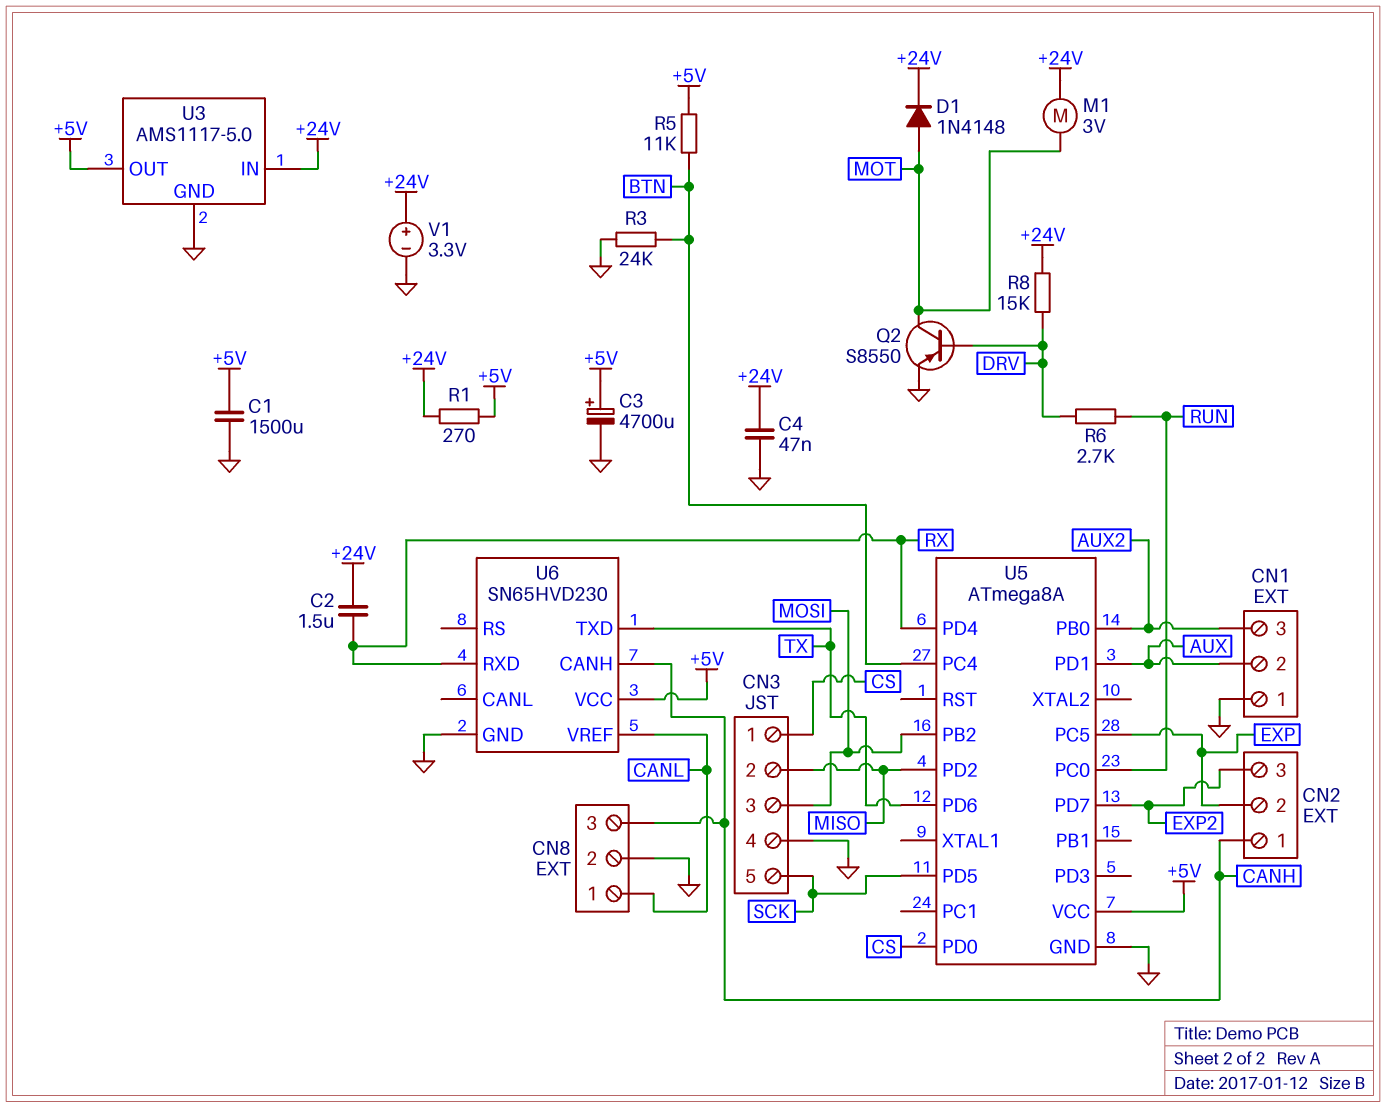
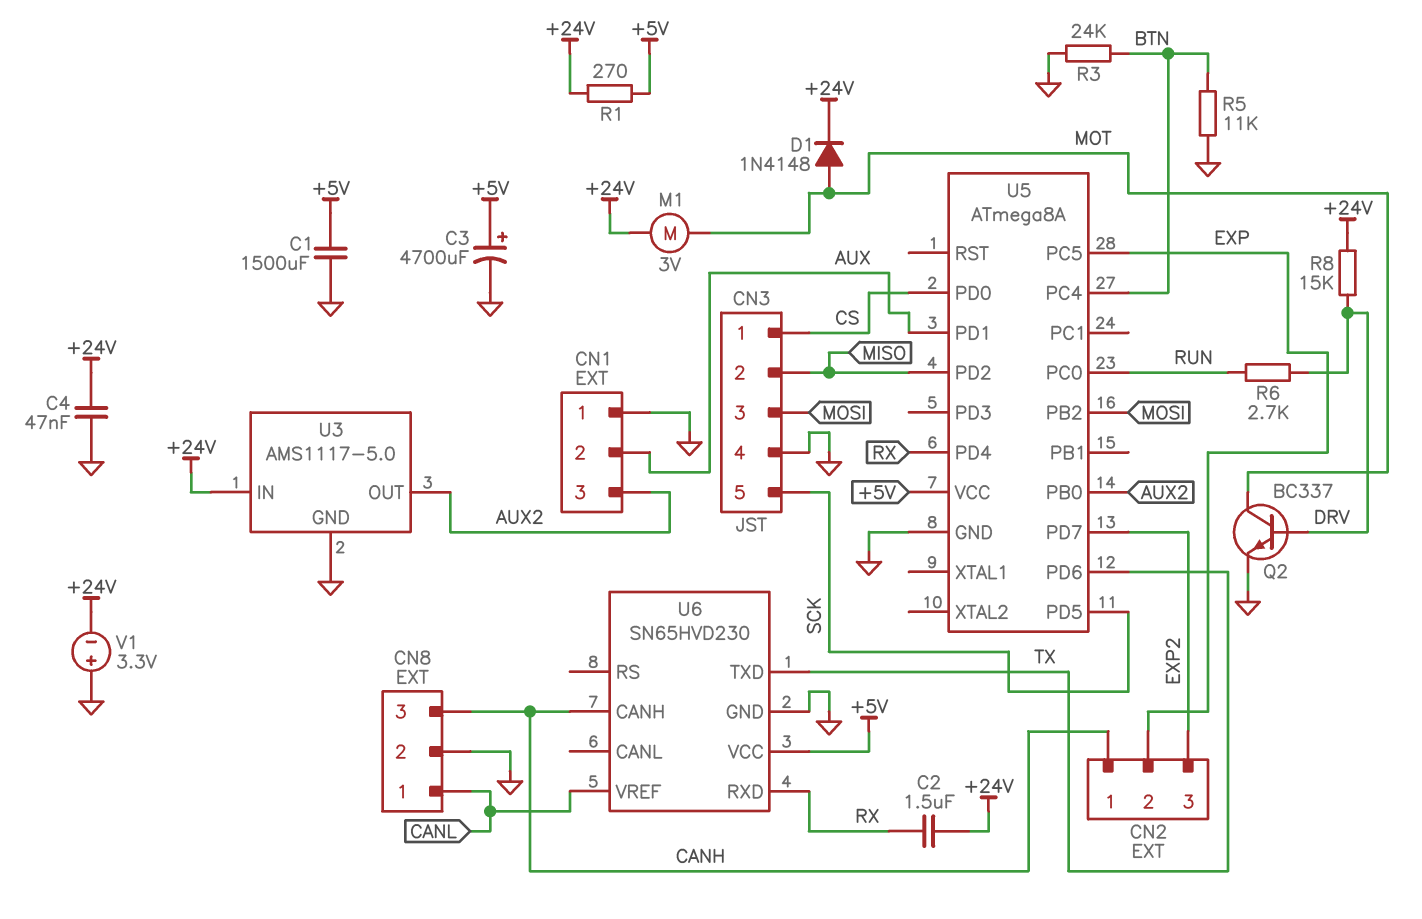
Q2: PNP S8550 (B DRV, C MOT, E GND) -> NPN BC337 (B DRV, C MOT, E GND)
R5: 11k (+5V, BTN) -> 11k (BTN, GND)
U3 pin OUT: +5V -> AUX2
V1: 3.3V (plus +24V, minus GND) -> 3.3V (plus GND, minus +24V)

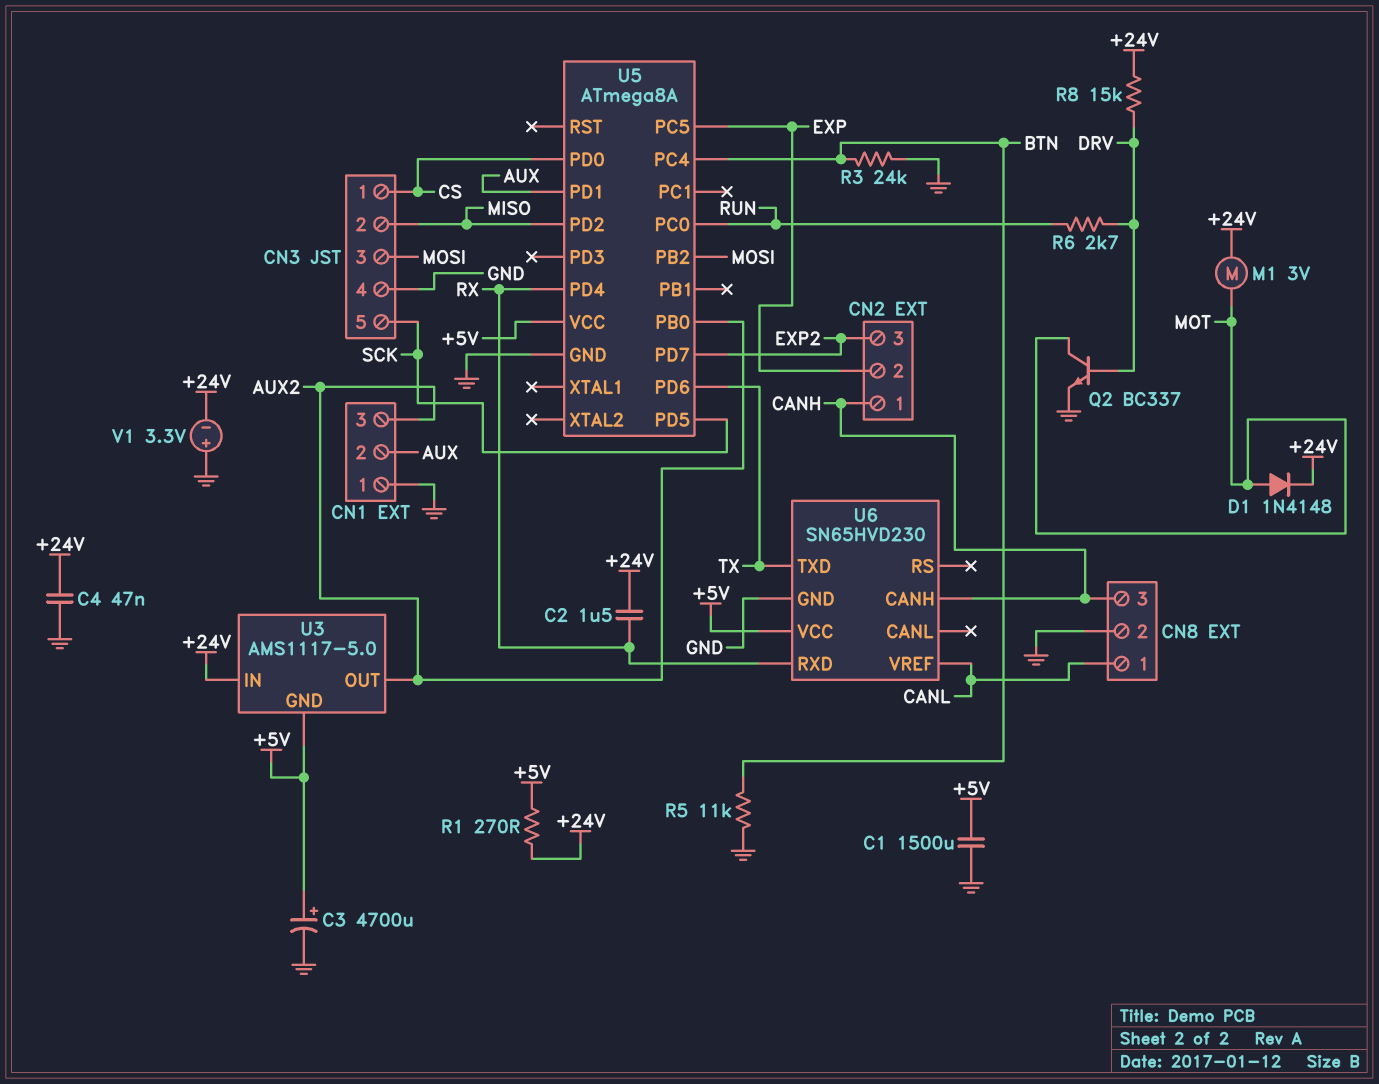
U3 pin GND: GND -> +5V

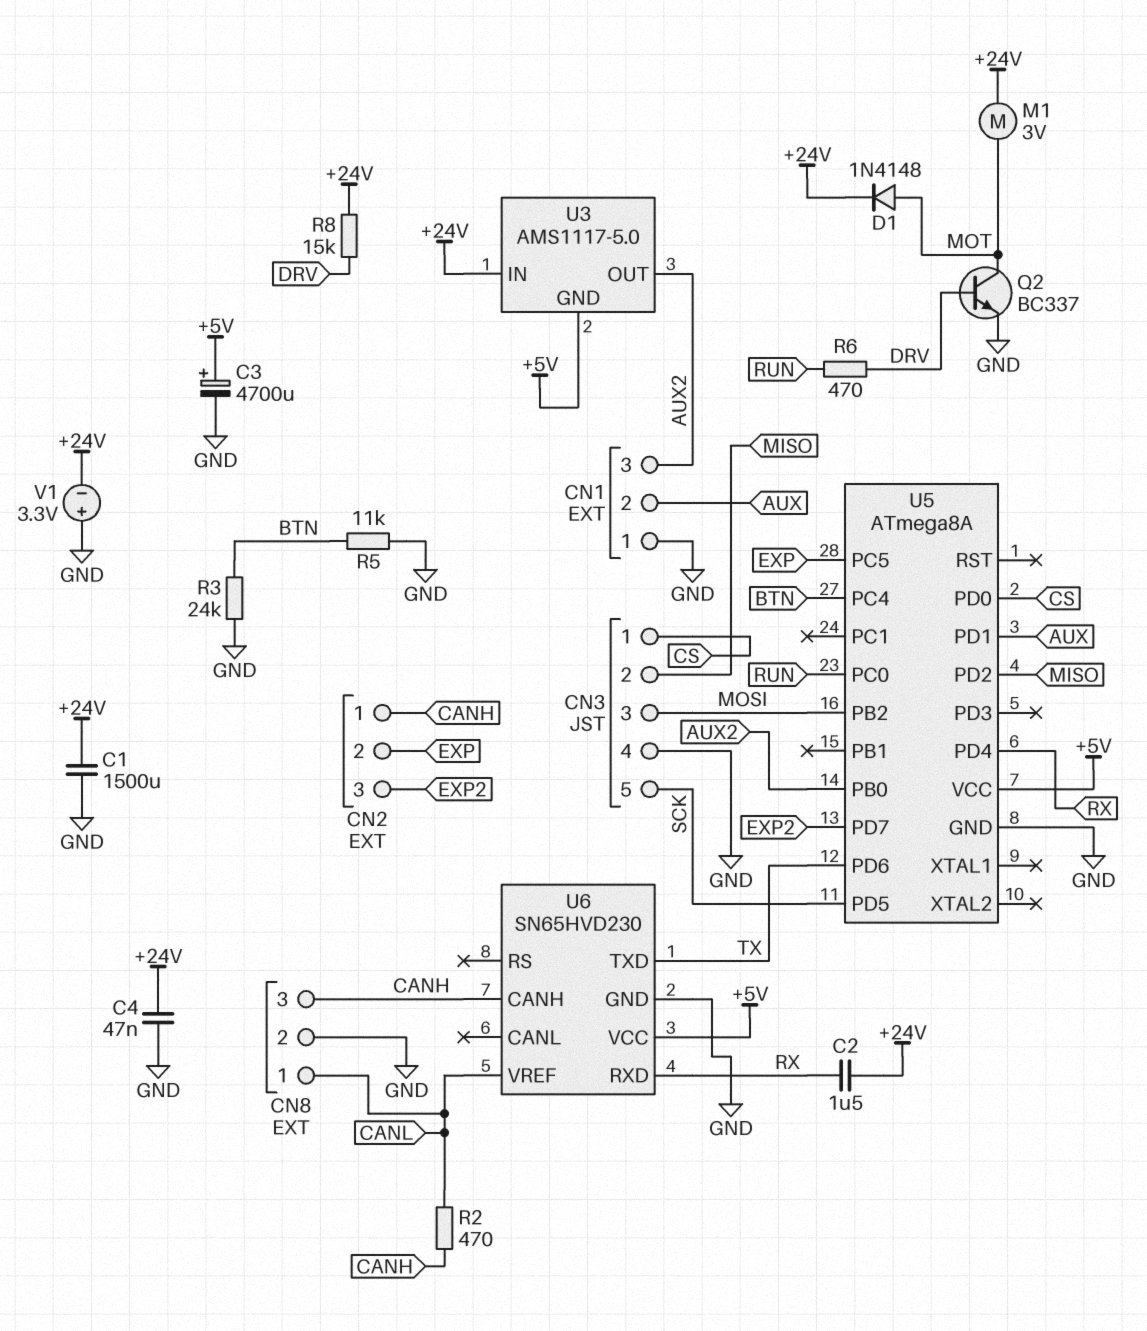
C1: 1500uF (+5V, GND) -> 1500uF (+24V, GND)
R1: 270 (+5V, +24V) -> none
R2: none -> 470 (CANH, CANL)
R6: 2.7k (DRV, RUN) -> 470 (DRV, RUN)

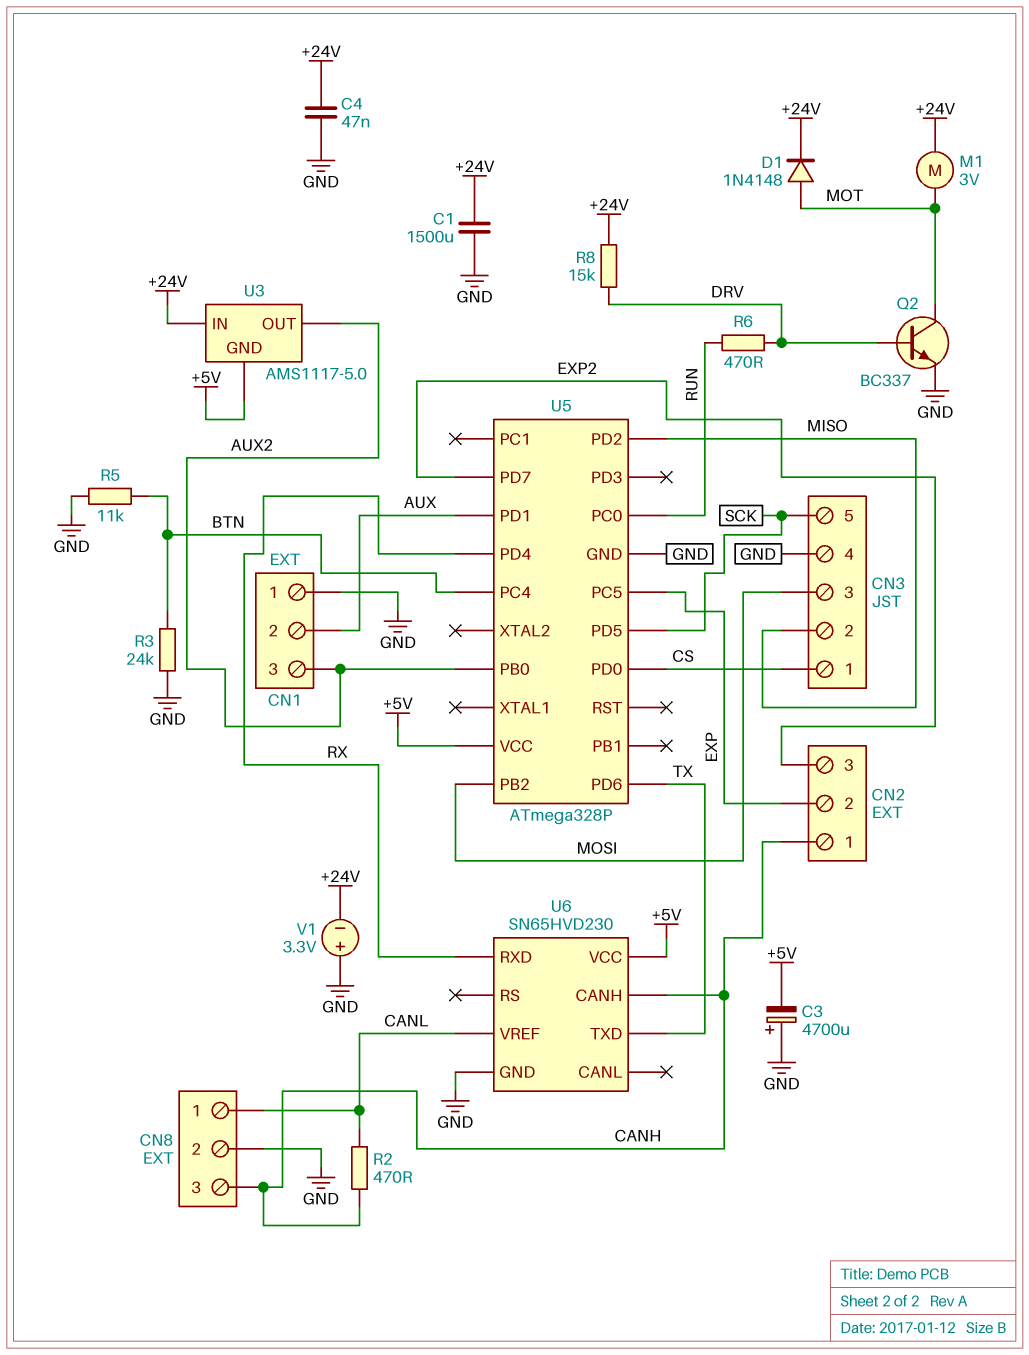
C2: 1.5uF (+24V, RX) -> none
C3: 4700uF (plus +5V, minus GND) -> 4700uF (plus GND, minus +5V)
U5: ATmega8A -> ATmega328P

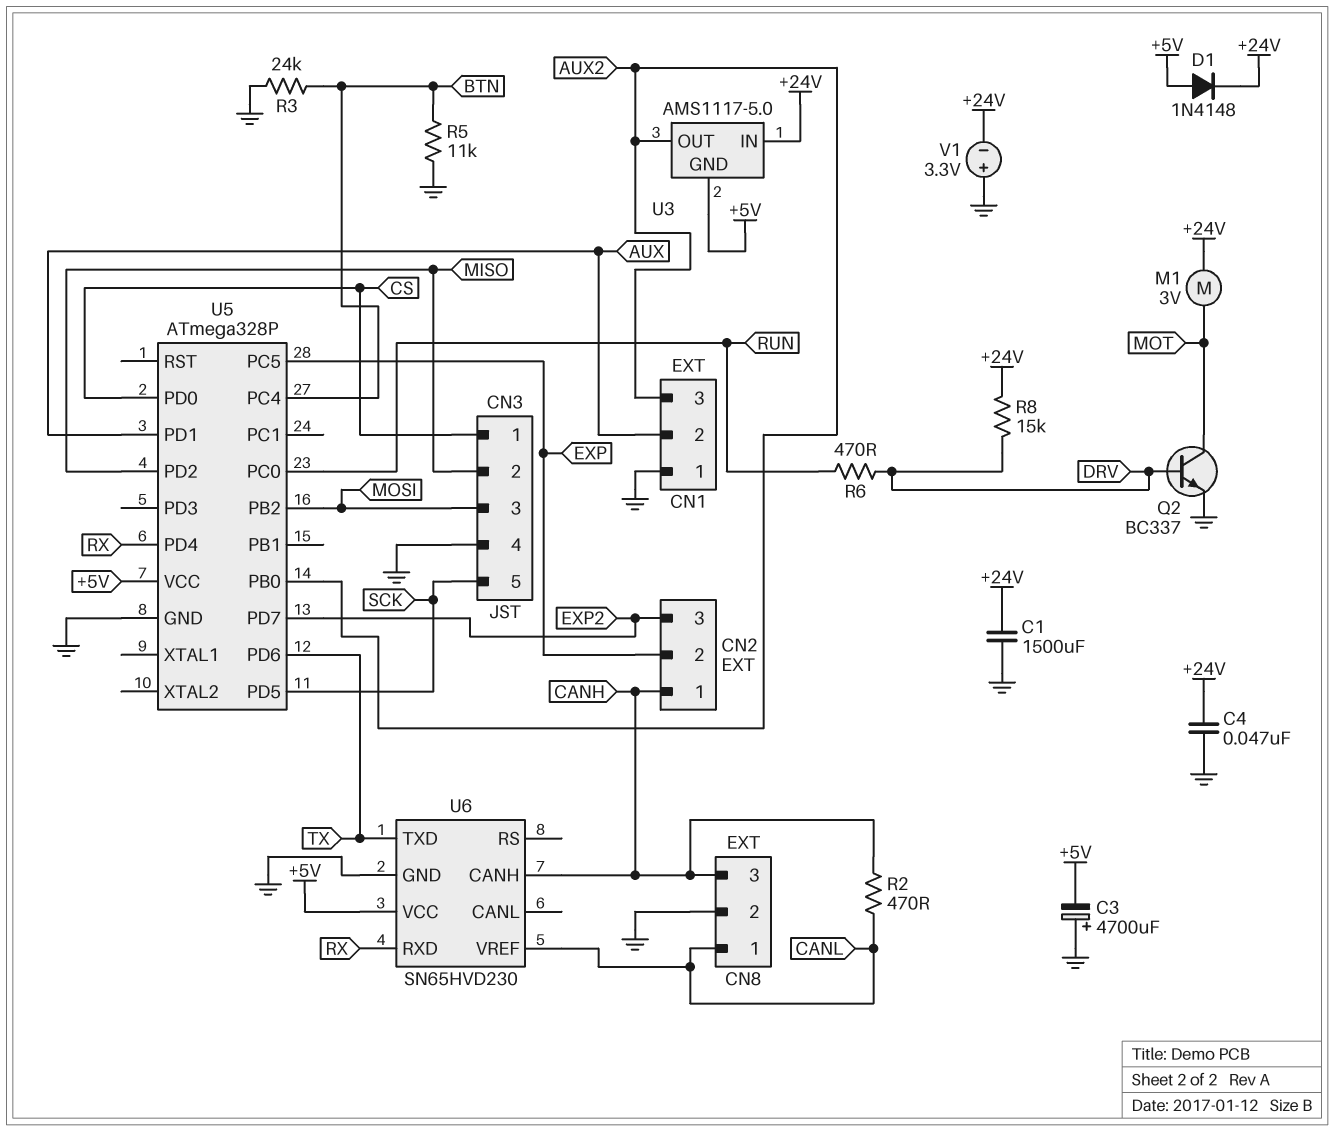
D1: diode 1N4148 (A MOT, K +24V) -> diode 1N4148 (A +5V, K +24V)

